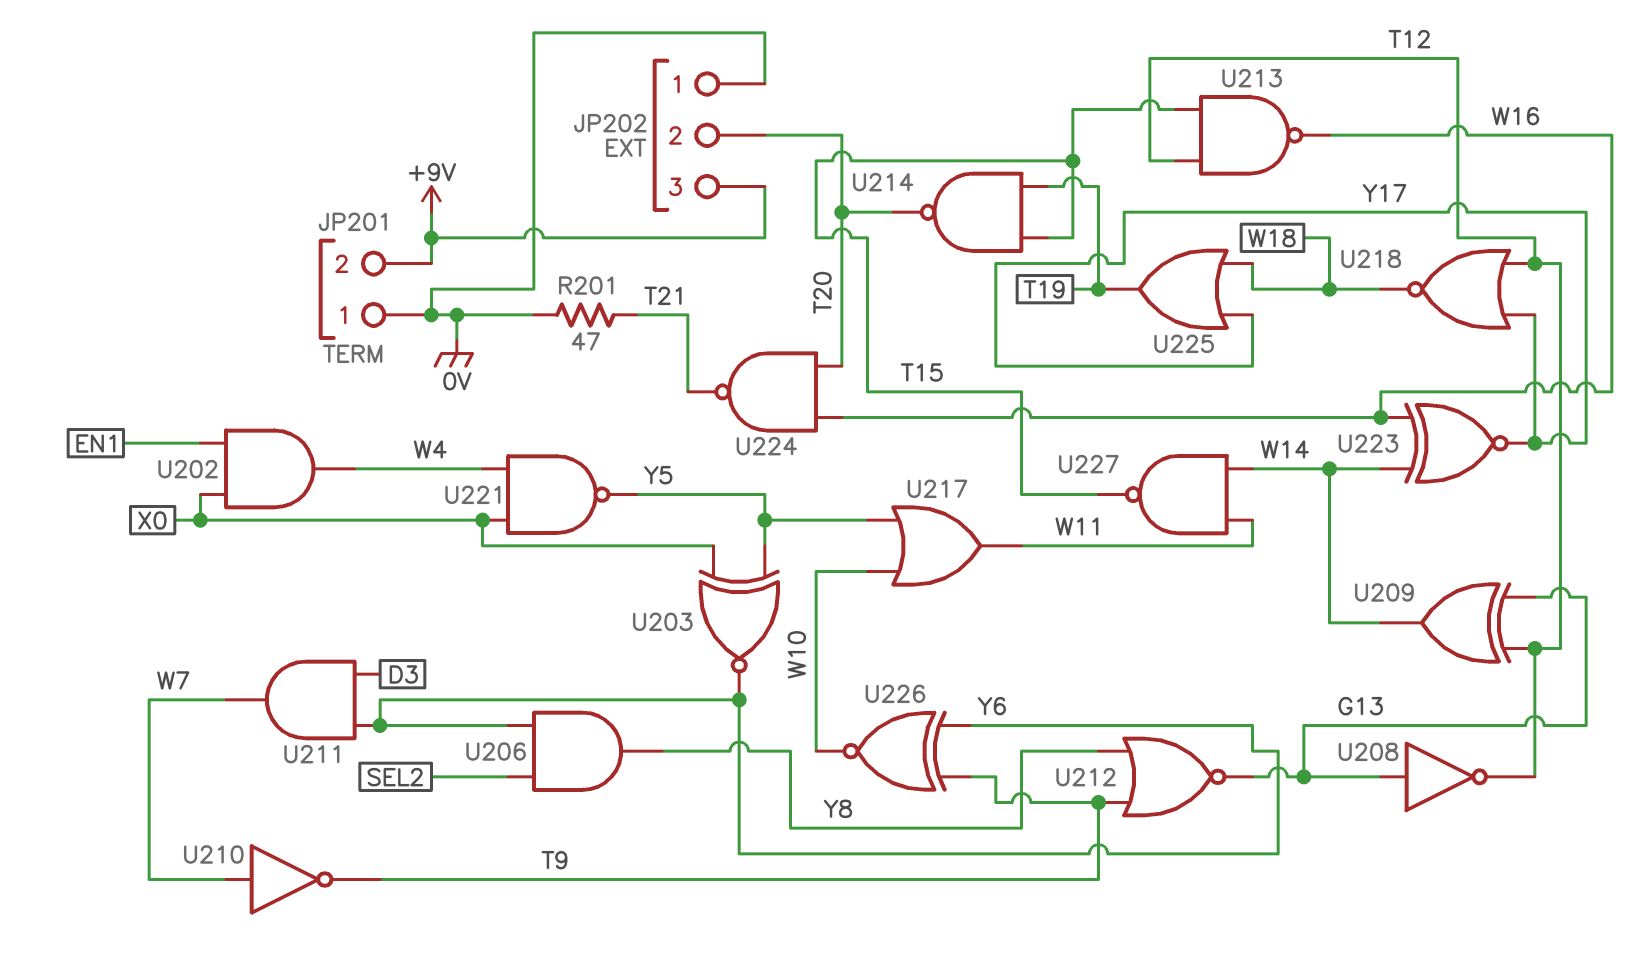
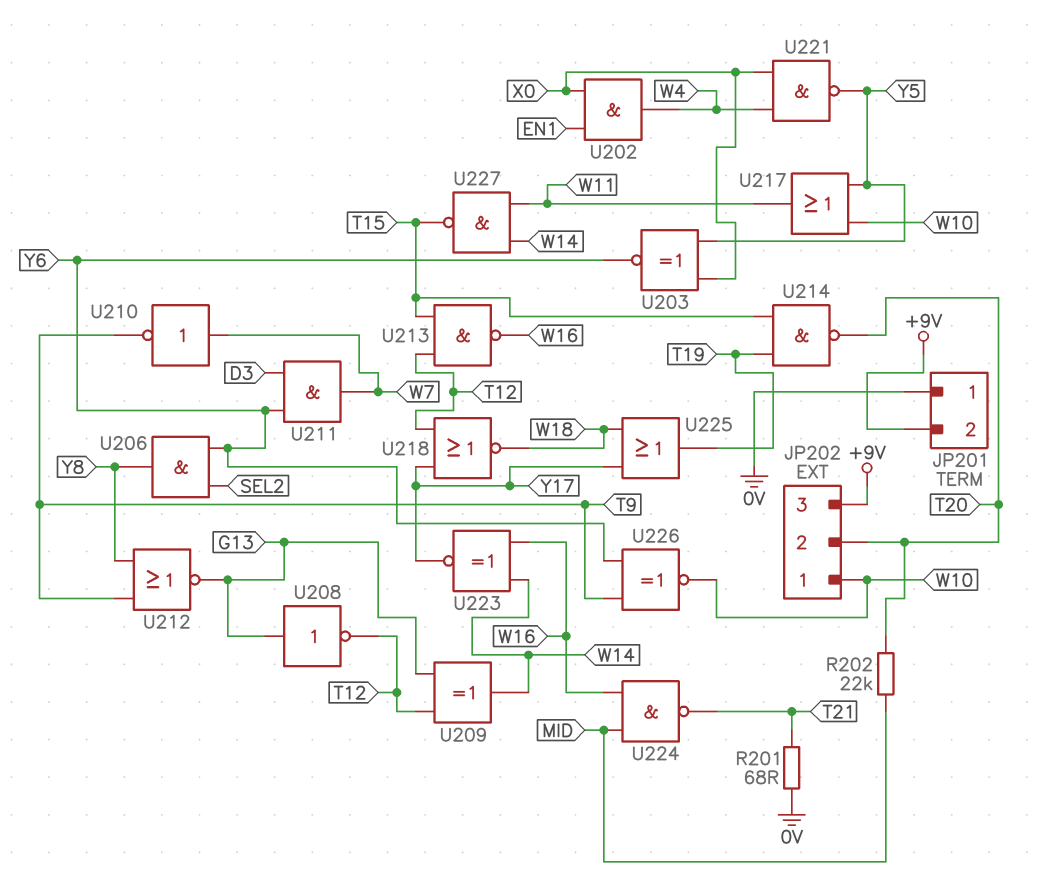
JP202 pin 1: 0V -> W10
R201: 47 (0V, T21) -> 68 (0V, T21)
R202: none -> 22k (MID, T20)
U224: NAND (in T20, in W16, out T21) -> NAND (in MID, in W16, out T21)

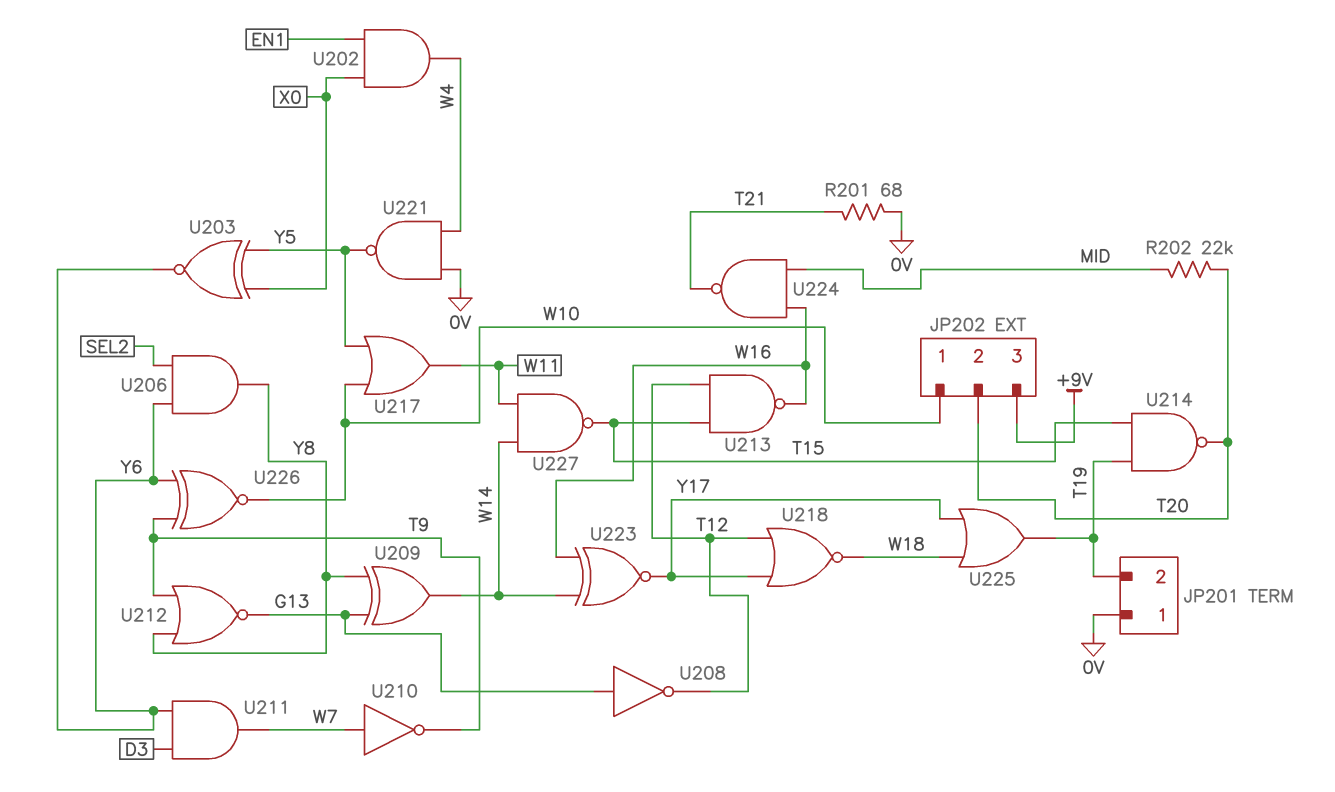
JP201 pin 2: +9V -> T19
U209: XOR (in G13, in T12, out W14) -> XOR (in G13, in Y8, out W14)
U221: NAND (in W4, in X0, out Y5) -> NAND (in 0V, in W4, out Y5)

